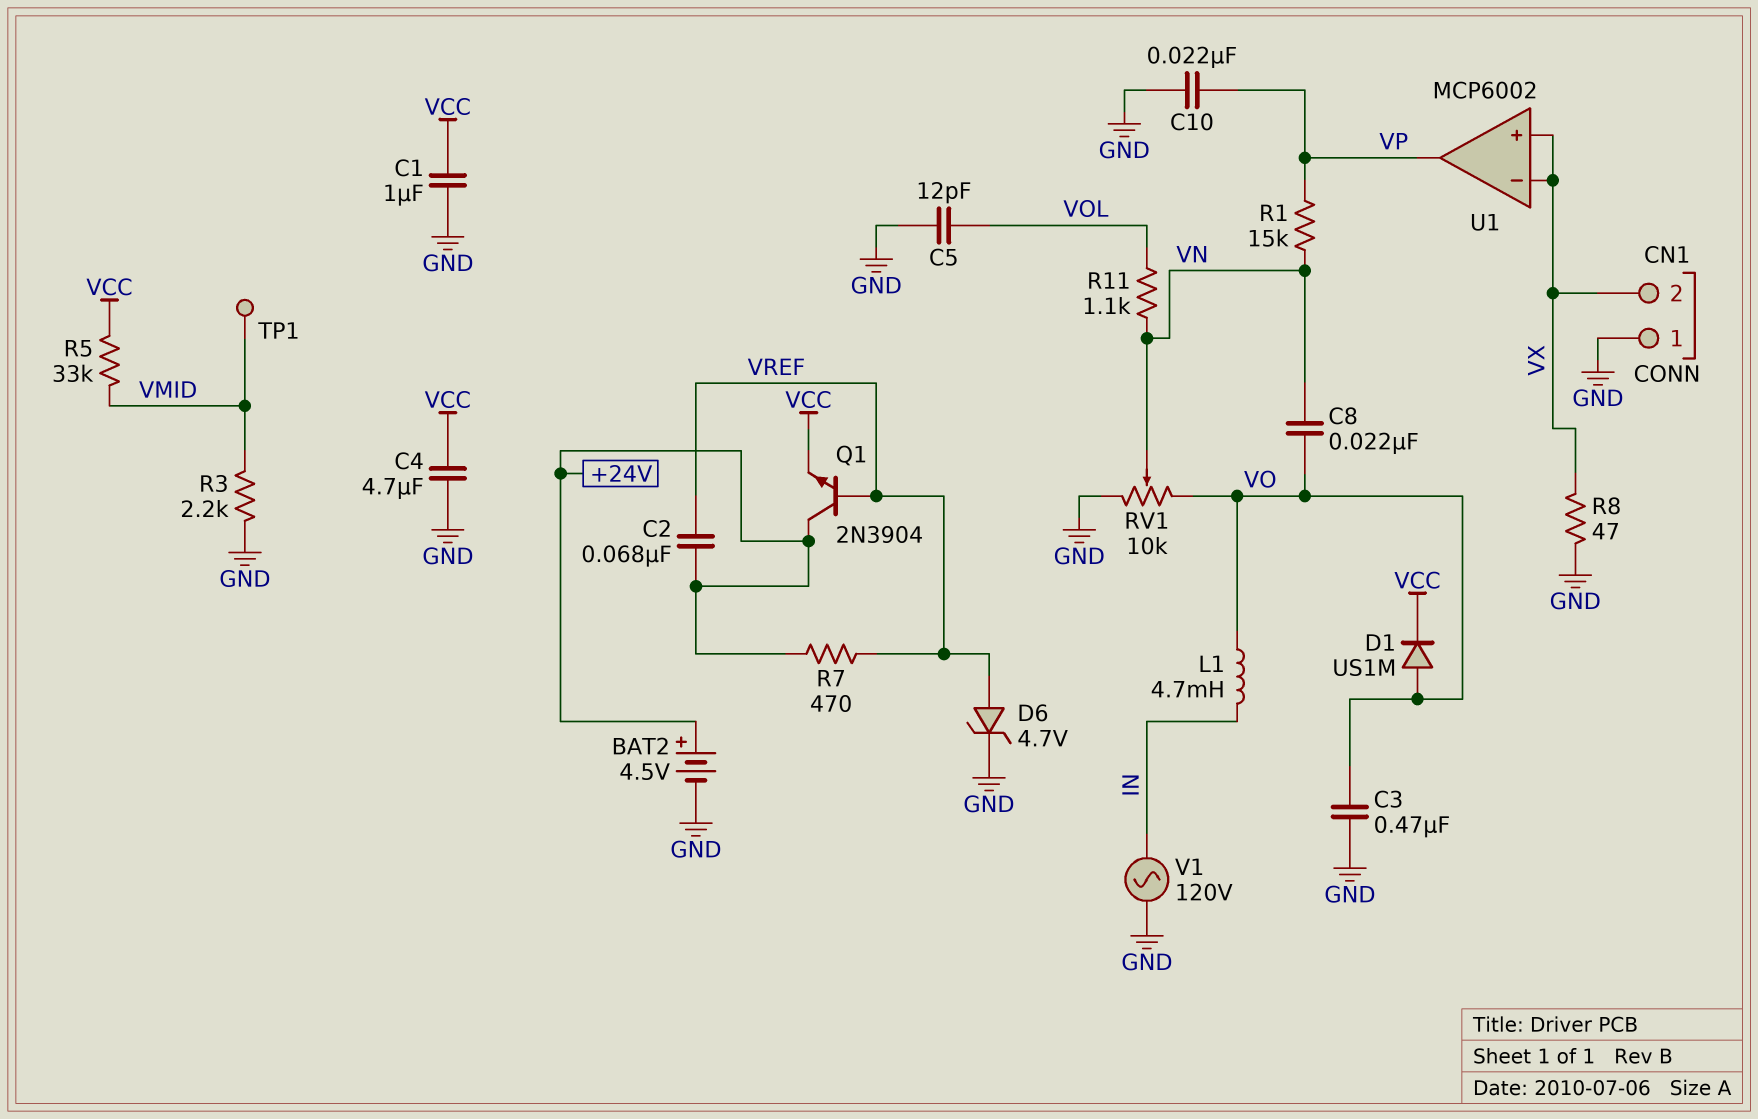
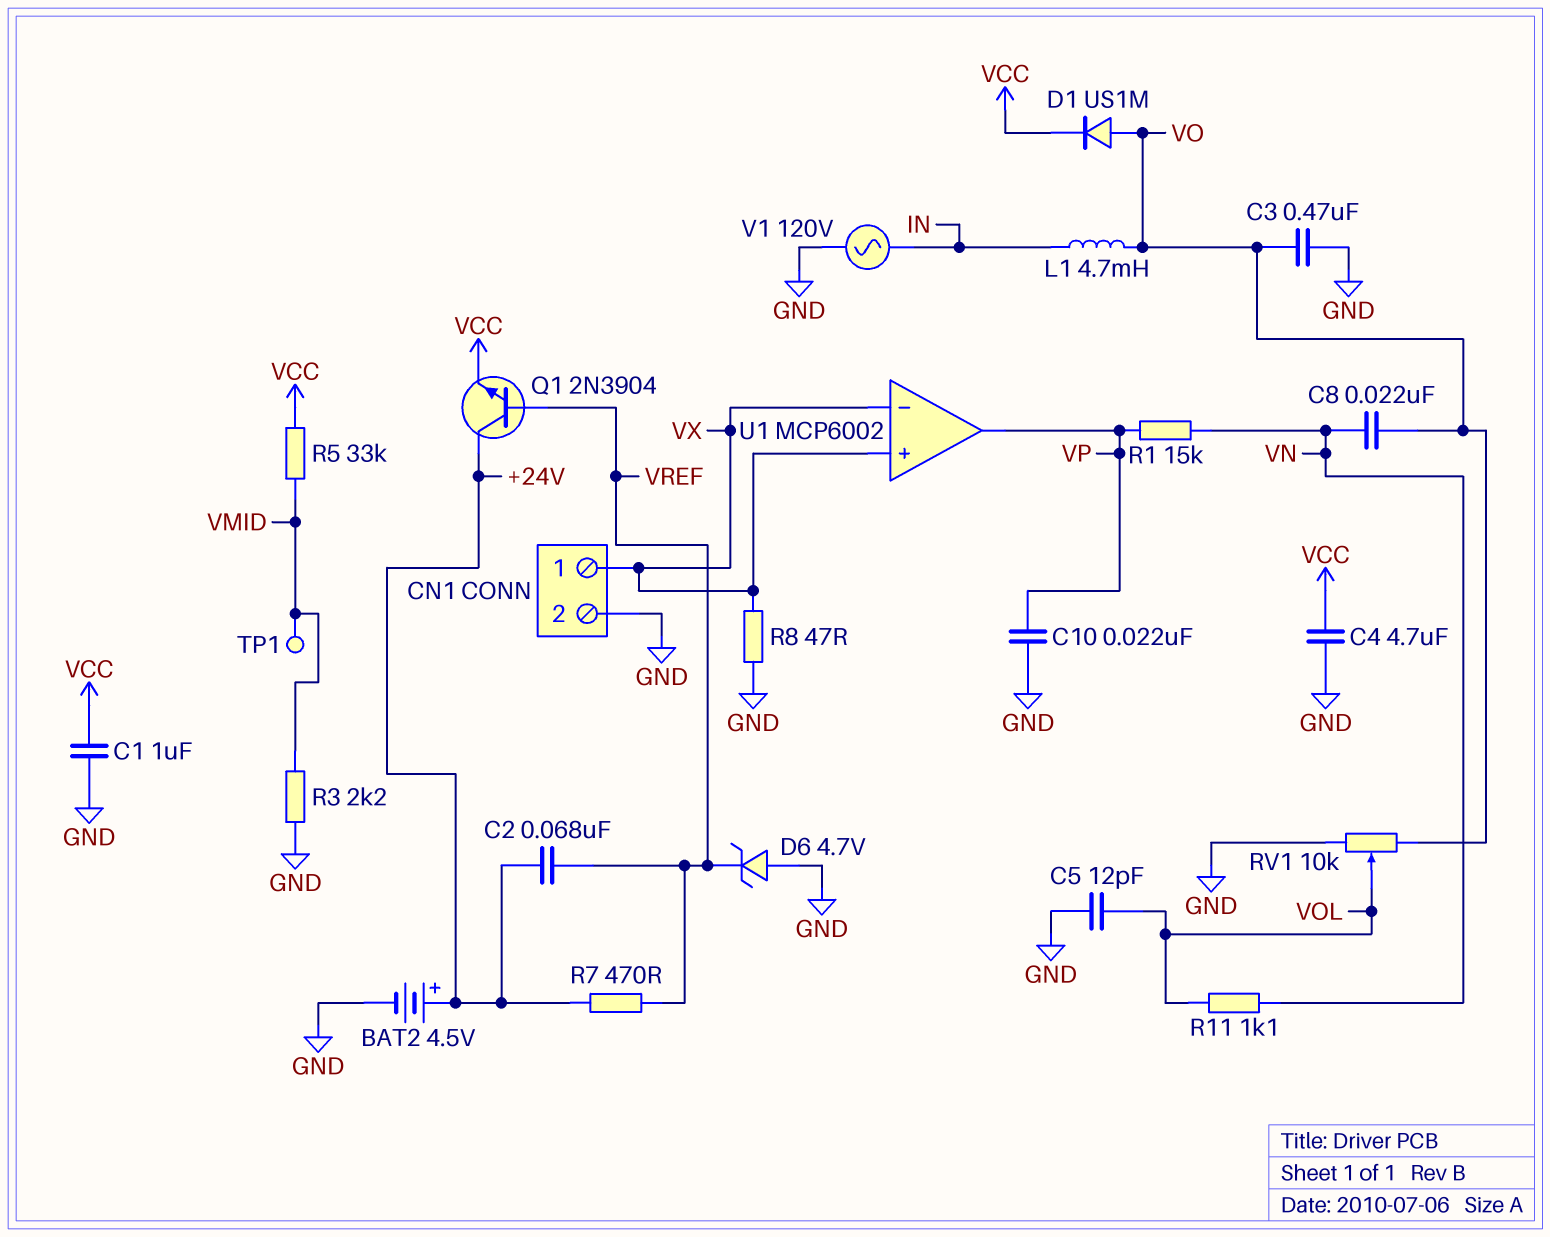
CN1 pin 1: GND -> VX
CN1 pin 2: VX -> GND
D6: zener 4.7V (A VREF, K GND) -> zener 4.7V (A GND, K VREF)
RV1: 10k (GND, VO, wiper VN) -> 10k (GND, VO, wiper VOL)

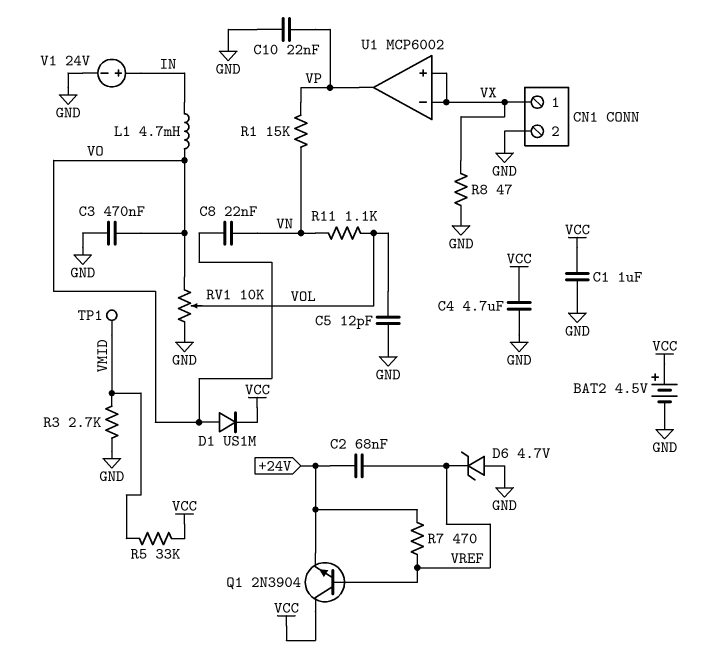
BAT2: 4.5V (plus +24V, minus GND) -> 4.5V (plus VCC, minus GND)
Q1: NPN 2N3904 (B VREF, C +24V, E VCC) -> NPN 2N3904 (B VREF, C VCC, E +24V)
R3: 2.2k (GND, VMID) -> 2.7k (GND, VMID)
V1: AC 120V (GND, IN) -> 24V (plus IN, minus GND)

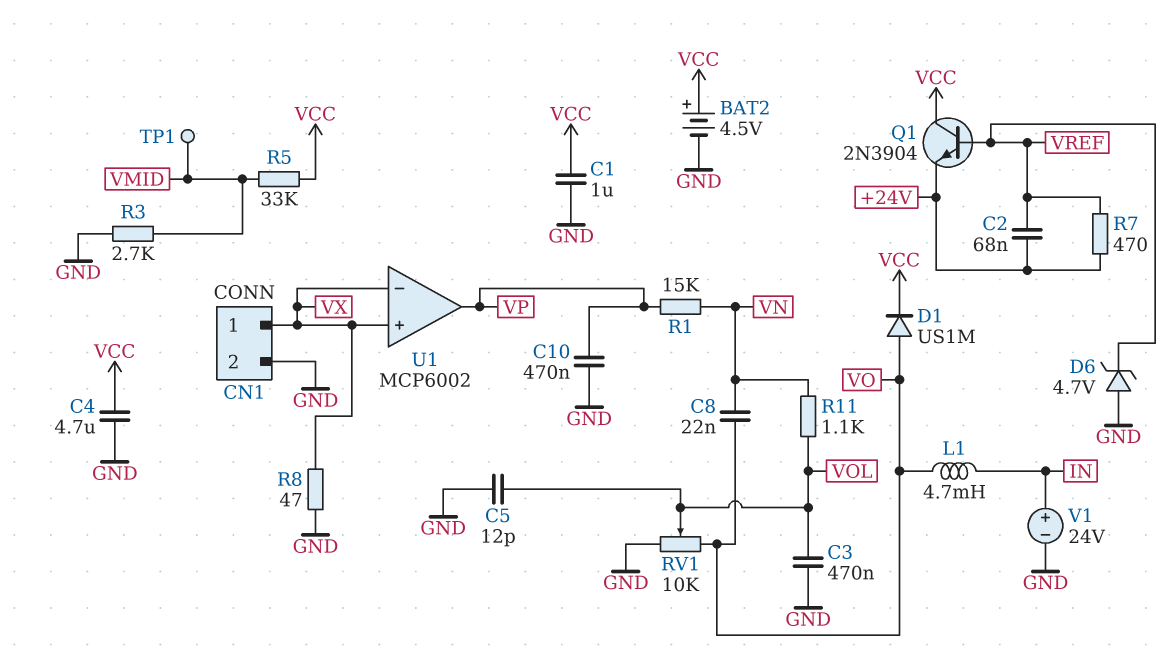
C3: 470nF (GND, VO) -> 470nF (GND, VOL)
C10: 22nF (GND, VP) -> 470nF (GND, VP)

